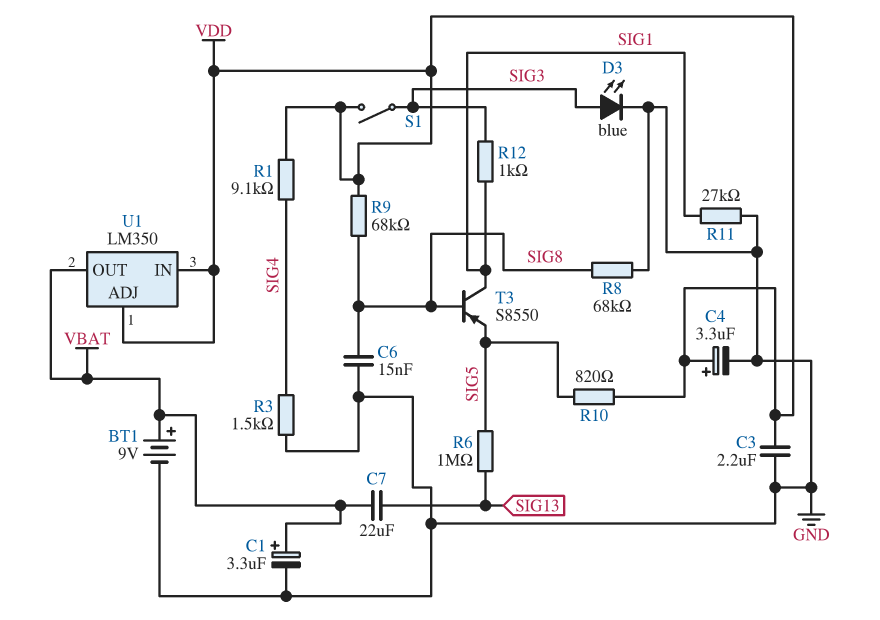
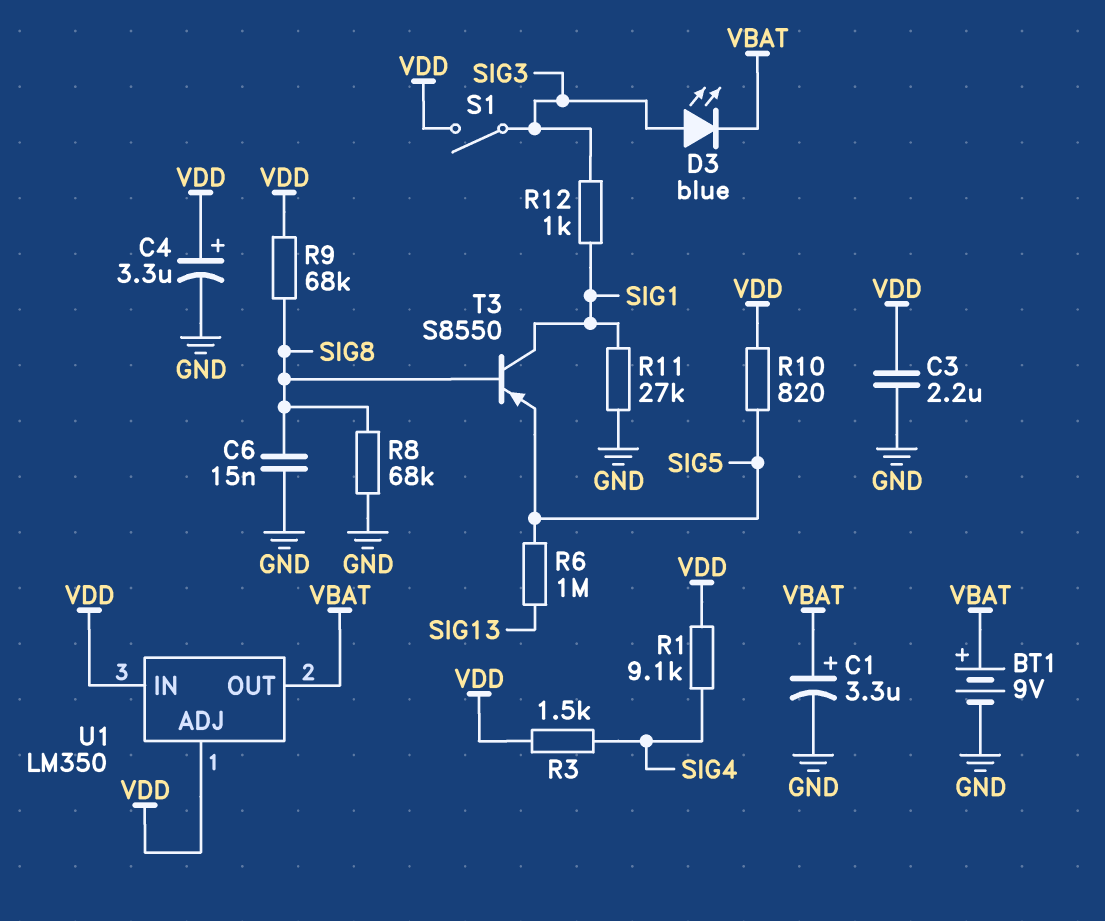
C7: 22uF (SIG13, VBAT) -> none
D3: LED blue (A SIG3, K GND) -> LED blue (A SIG3, K VBAT)
R3: 1.5k (GND, SIG4) -> 1.5k (SIG4, VDD)

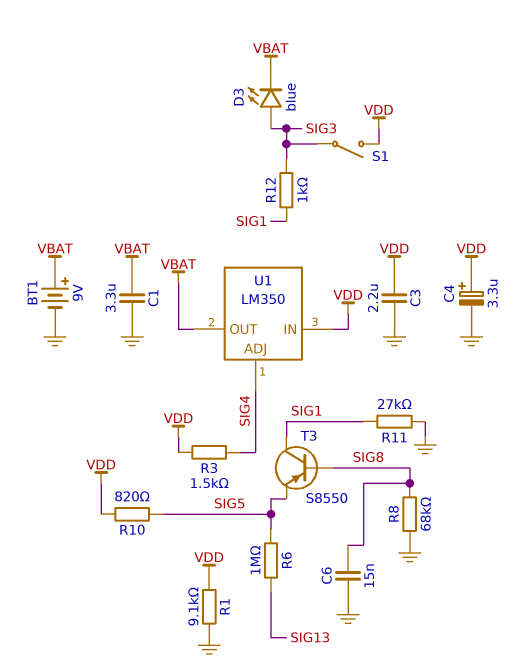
C1: 3.3uF (plus VBAT, minus GND) -> 3.3uF (GND, VBAT)
R1: 9.1k (SIG4, VDD) -> 9.1k (GND, VDD)
R9: 68k (SIG8, VDD) -> none
U1 pin ADJ: VDD -> SIG4

